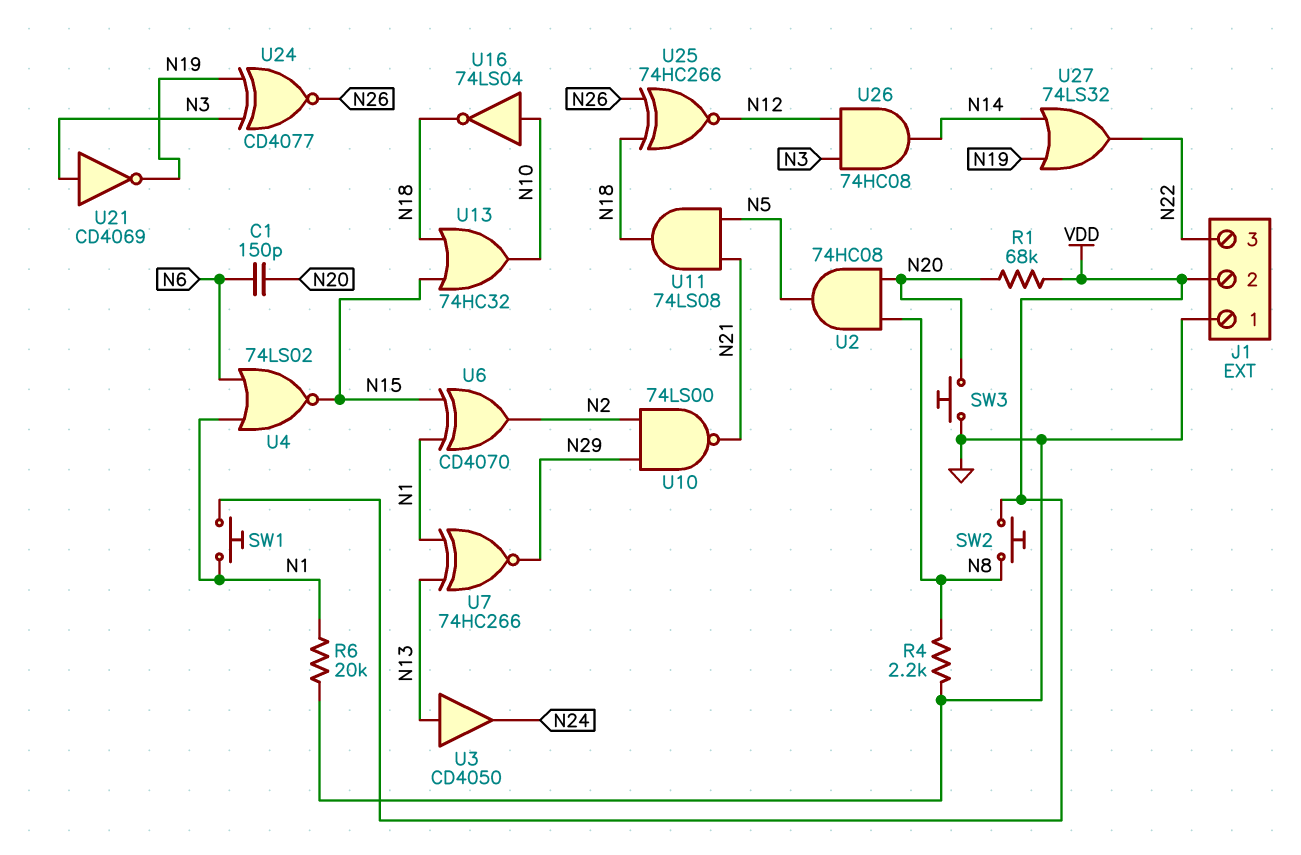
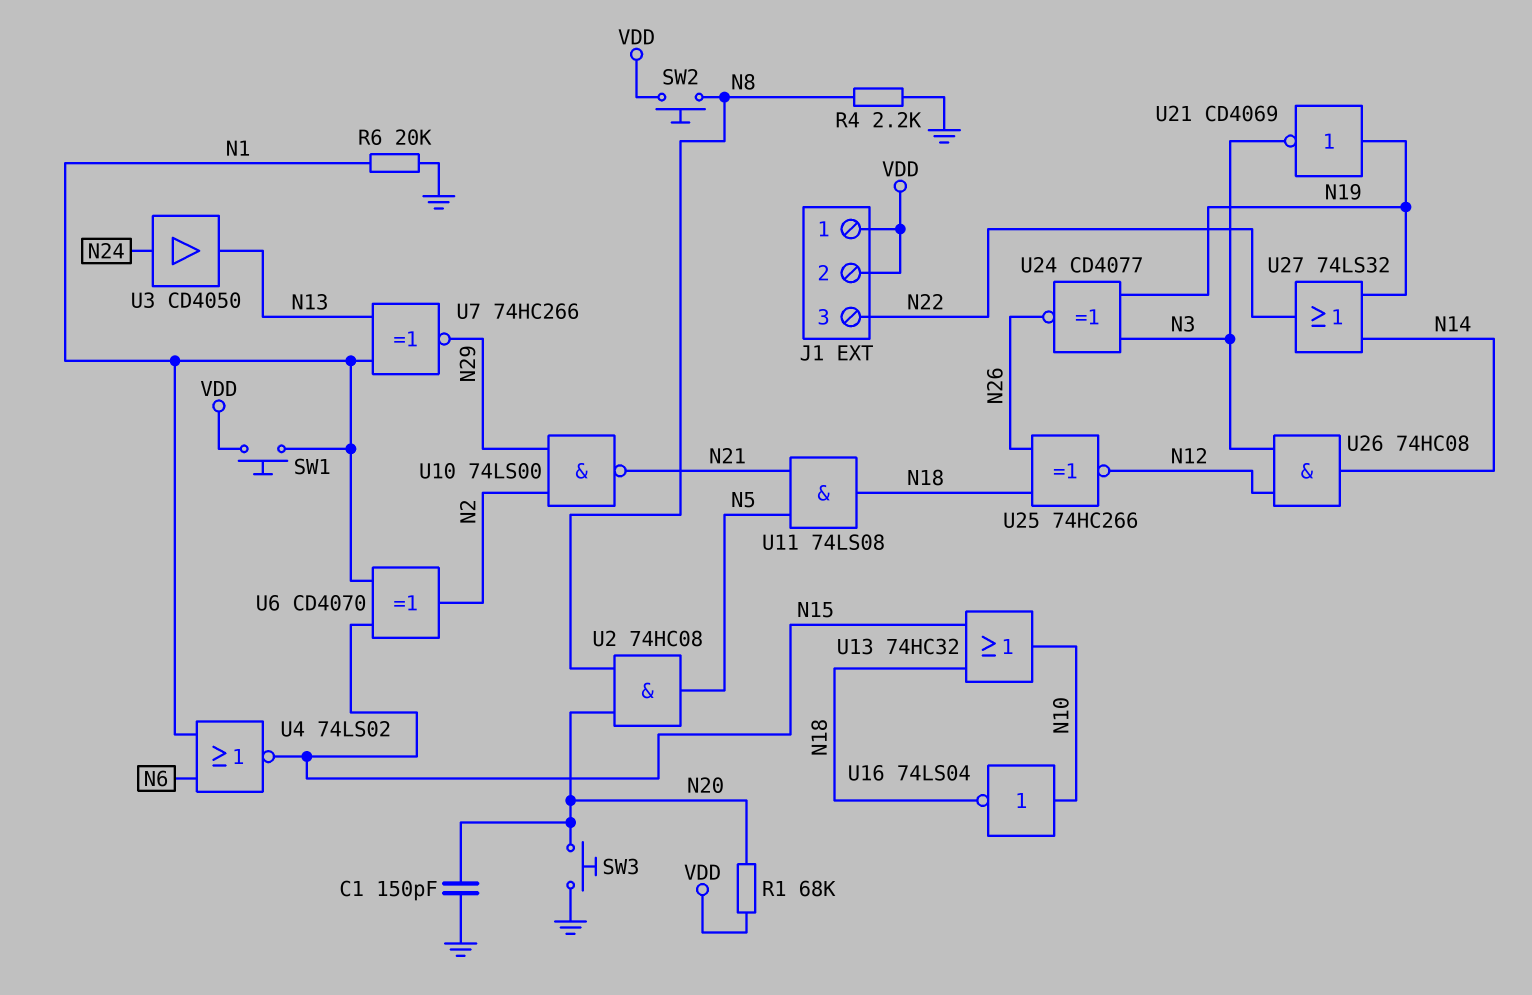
C1: 150pF (N6, N20) -> 150pF (GND, N20)
J1 pin 1: GND -> VDD
U3: buffer CD4050 (in N13, out N24) -> buffer CD4050 (in N24, out N13)
U21: NOT CD4069 (in N3, out N19) -> NOT CD4069 (in N19, out N3)

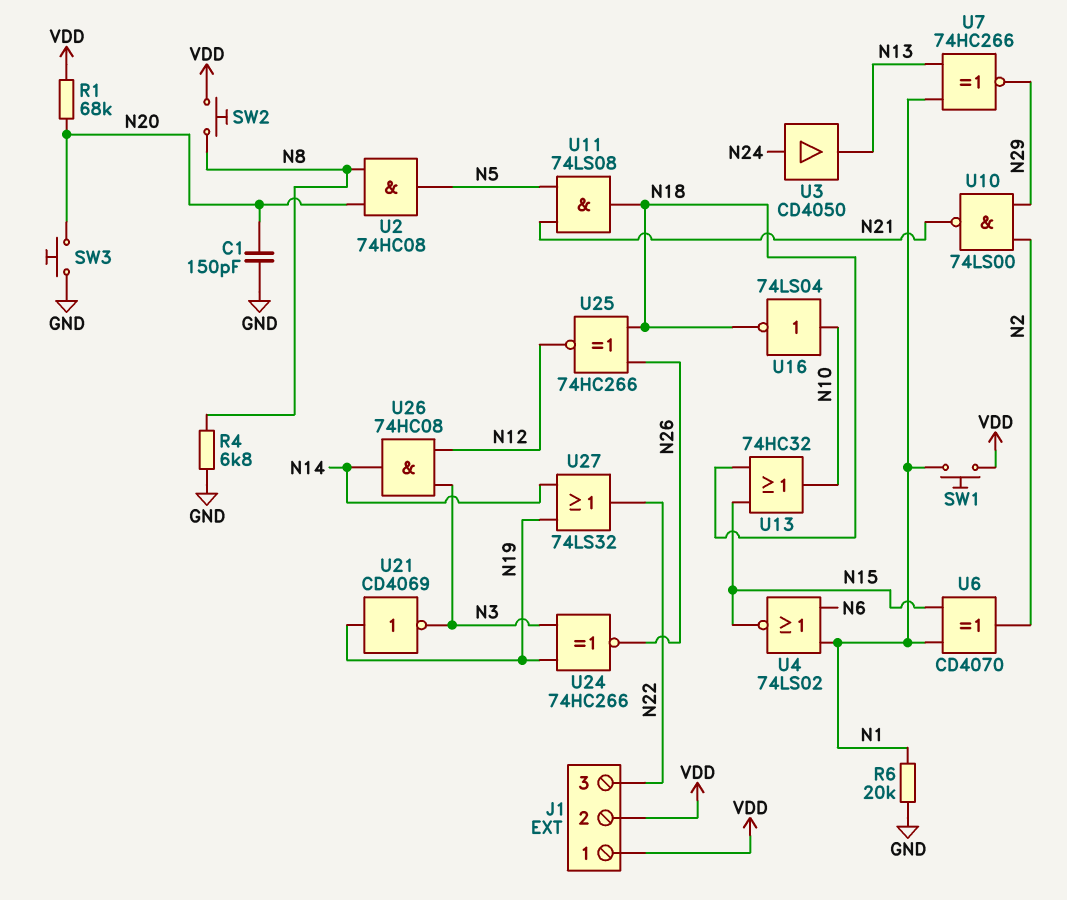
R4: 2.2k (GND, N8) -> 6.8k (GND, N8)
U24: XNOR CD4077 (in N3, in N19, out N26) -> XNOR 74HC266 (in N3, in N19, out N26)

